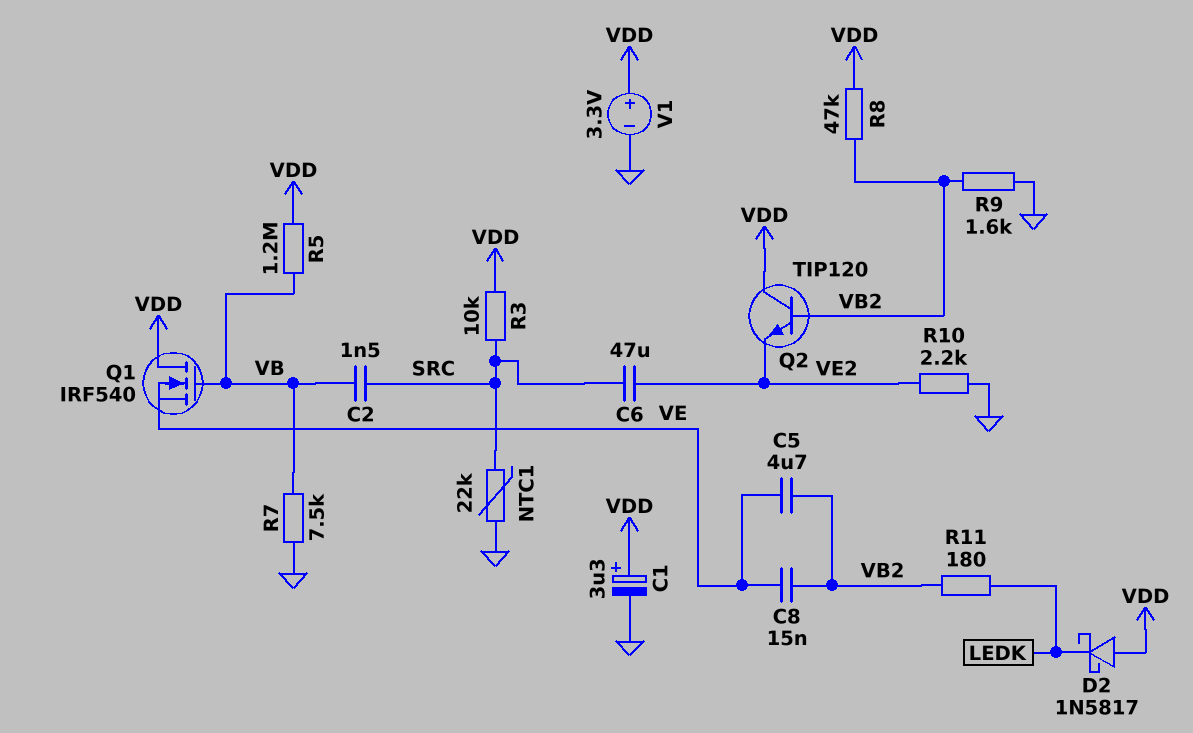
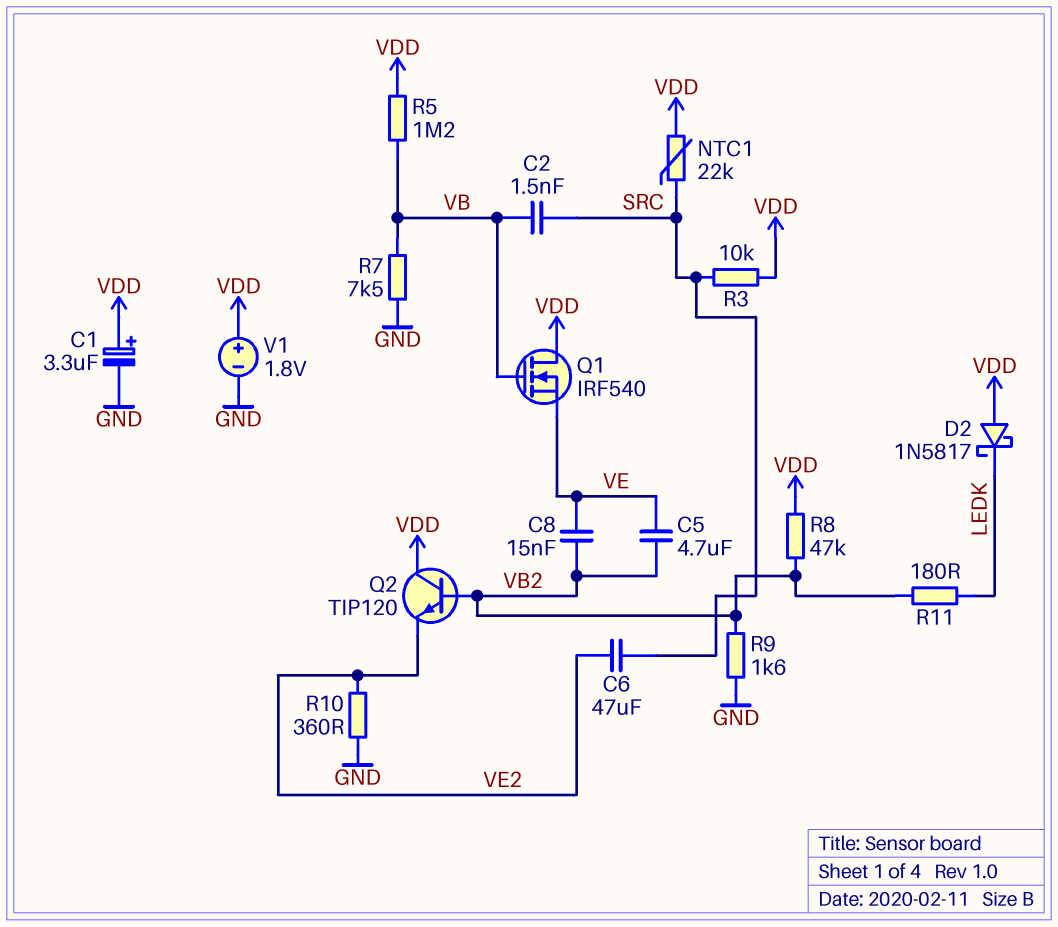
NTC1: 22k (GND, SRC) -> 22k (SRC, VDD)
R10: 2.2k (GND, VE2) -> 360 (GND, VE2)
V1: 3.3V (plus VDD, minus GND) -> 1.8V (plus VDD, minus GND)

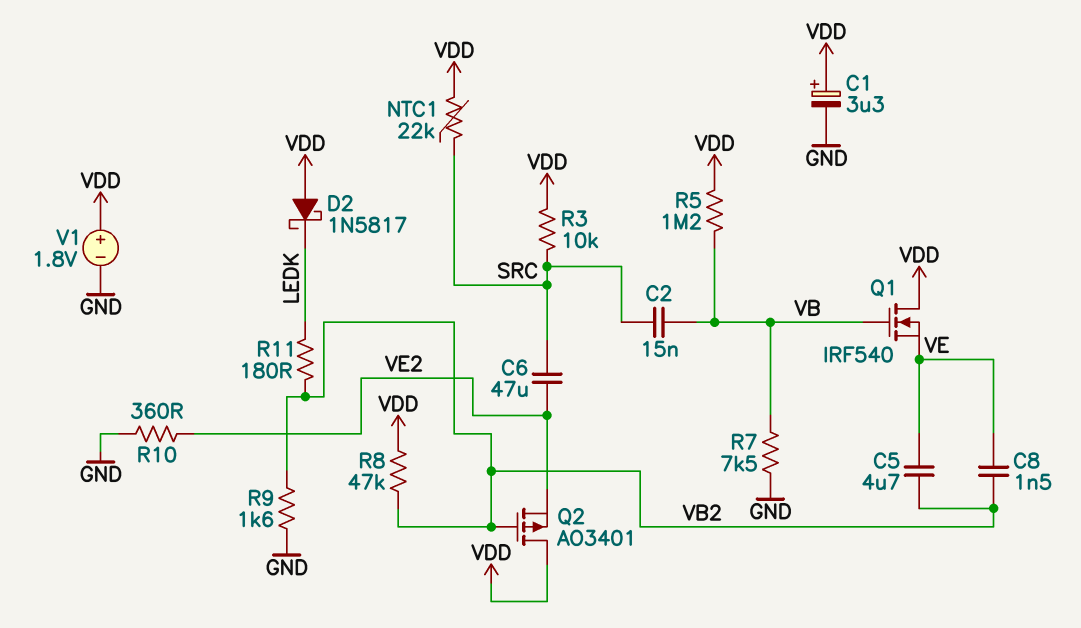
C2: 1.5nF (SRC, VB) -> 15nF (SRC, VB)
C8: 15nF (VB2, VE) -> 1.5nF (VB2, VE)
Q2: NPN TIP120 (B VB2, C VDD, E VE2) -> PMOS AO3401 (G VB2, D VDD, S VE2)

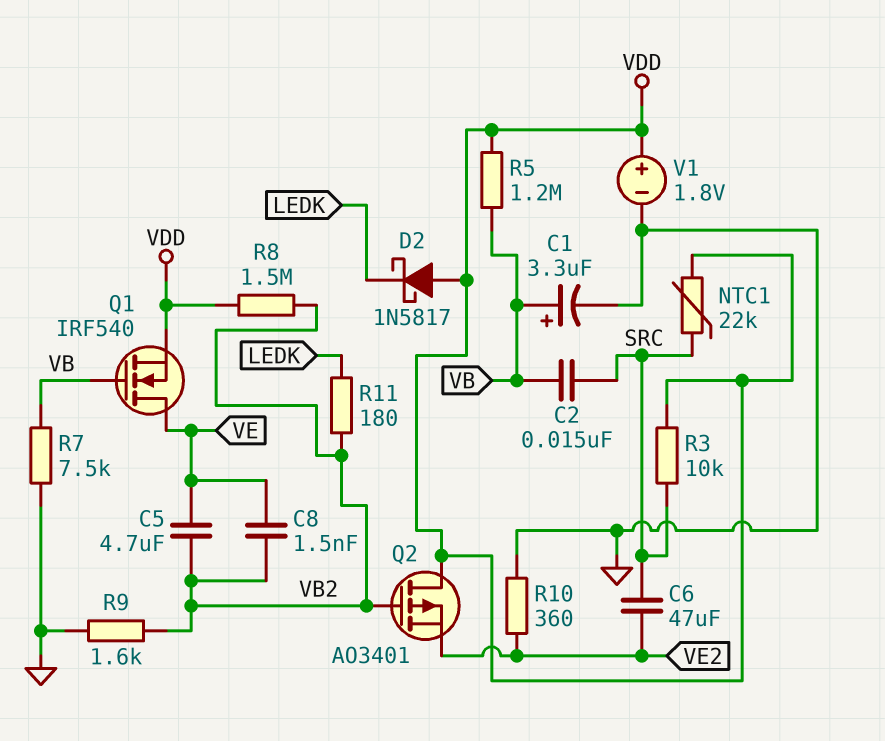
C1: 3.3uF (plus VDD, minus GND) -> 3.3uF (plus VB, minus GND)
Q1: NMOS IRF540 (G VB, D VDD, S VE) -> NMOS IRF540 (G VB, D VE, S VDD)
R8: 47k (VB2, VDD) -> 1.5M (VB2, VDD)

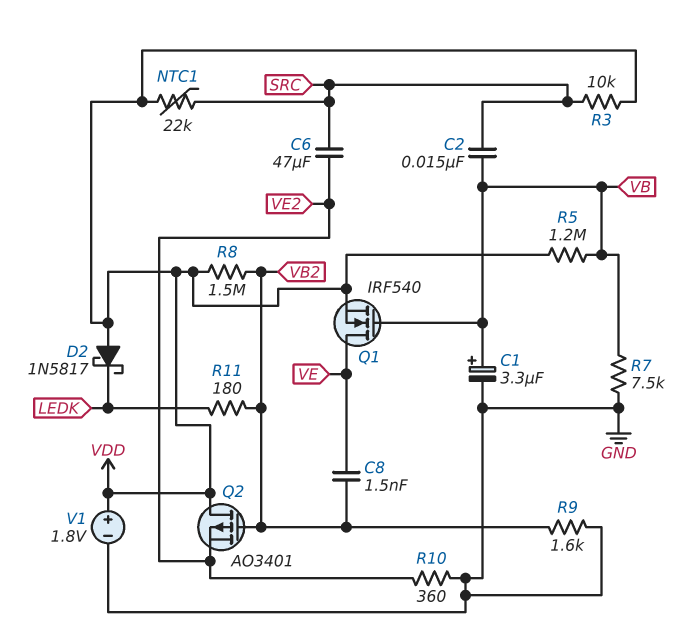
C5: 4.7uF (VB2, VE) -> none

